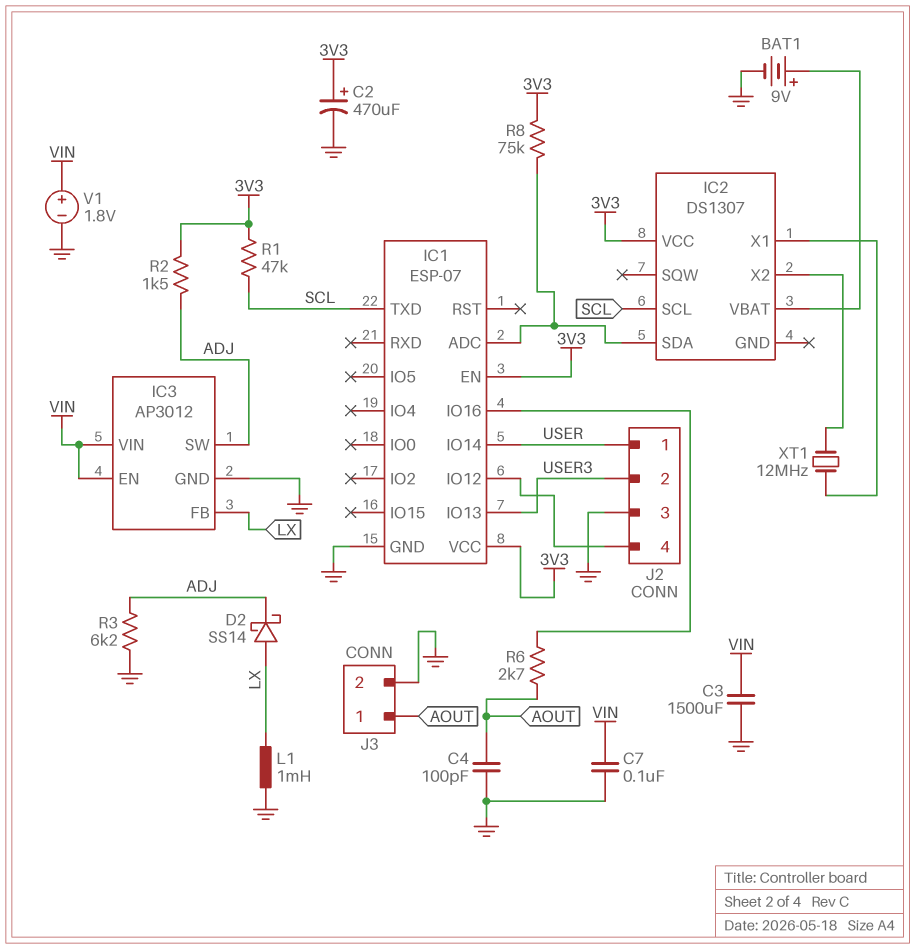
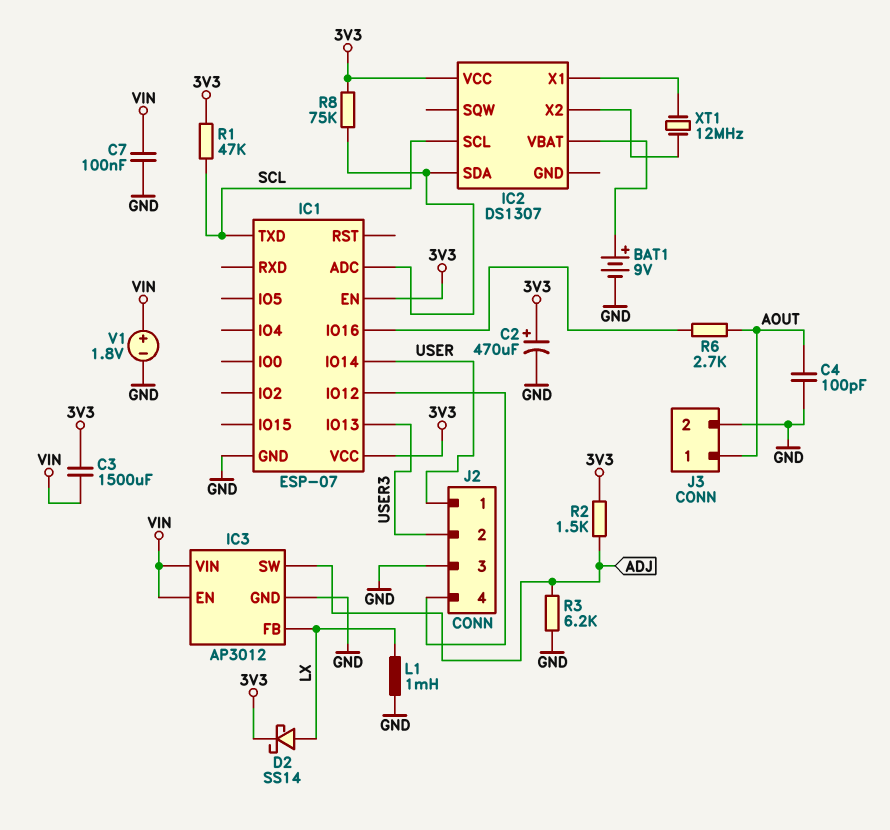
C3: 1500uF (GND, VIN) -> 1500uF (3V3, VIN)
D2: schottky SS14 (A LX, K ADJ) -> schottky SS14 (A LX, K 3V3)

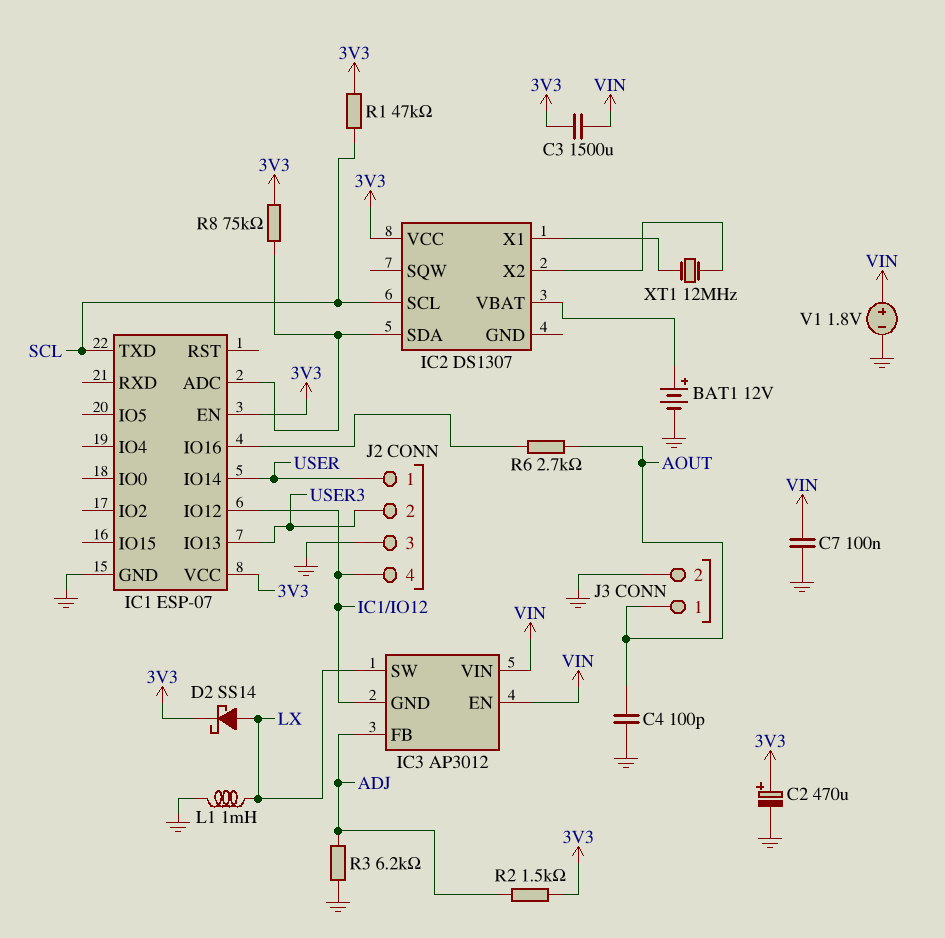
BAT1: 9V (plus IC2/VBAT, minus GND) -> 12V (plus IC2/VBAT, minus GND)
IC3 pin FB: LX -> ADJ
IC3 pin GND: GND -> IC1/IO12
IC3 pin SW: ADJ -> LX

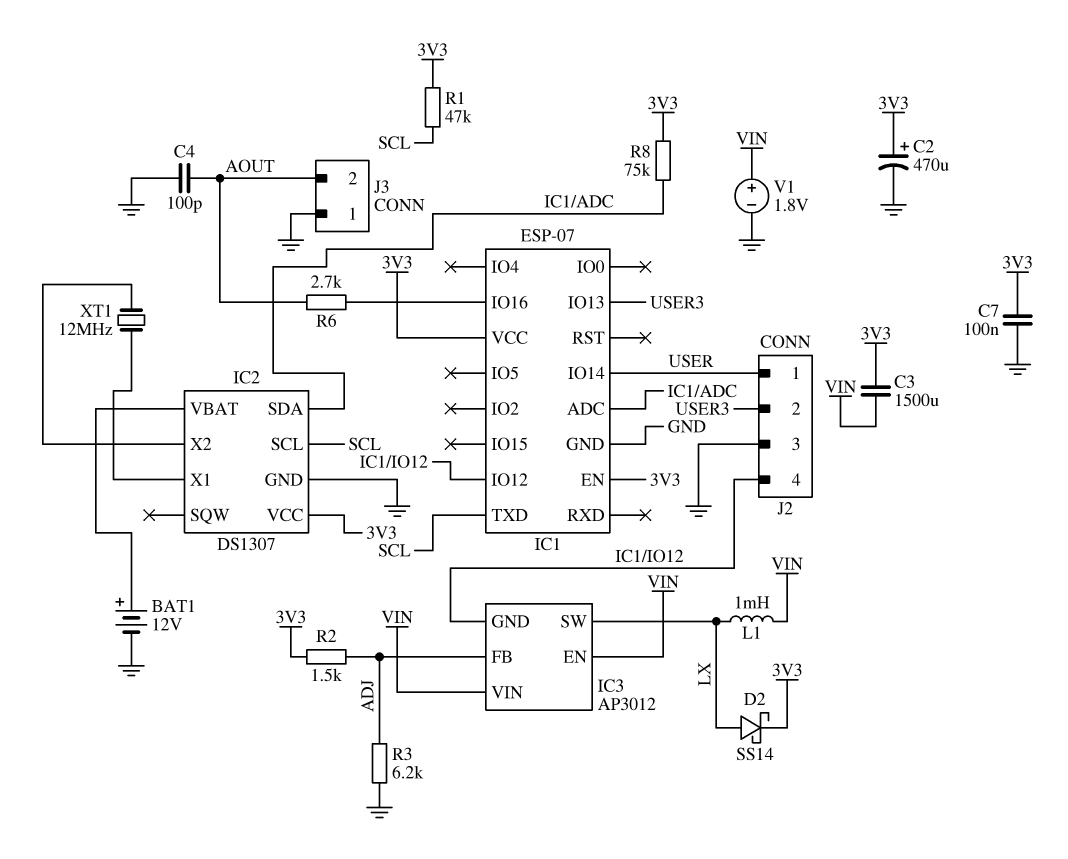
C7: 100nF (GND, VIN) -> 100nF (3V3, GND)
IC2 pin GND: none -> GND
J3 pin 1: AOUT -> GND
J3 pin 2: GND -> AOUT
L1: 1mH (GND, LX) -> 1mH (LX, VIN)

